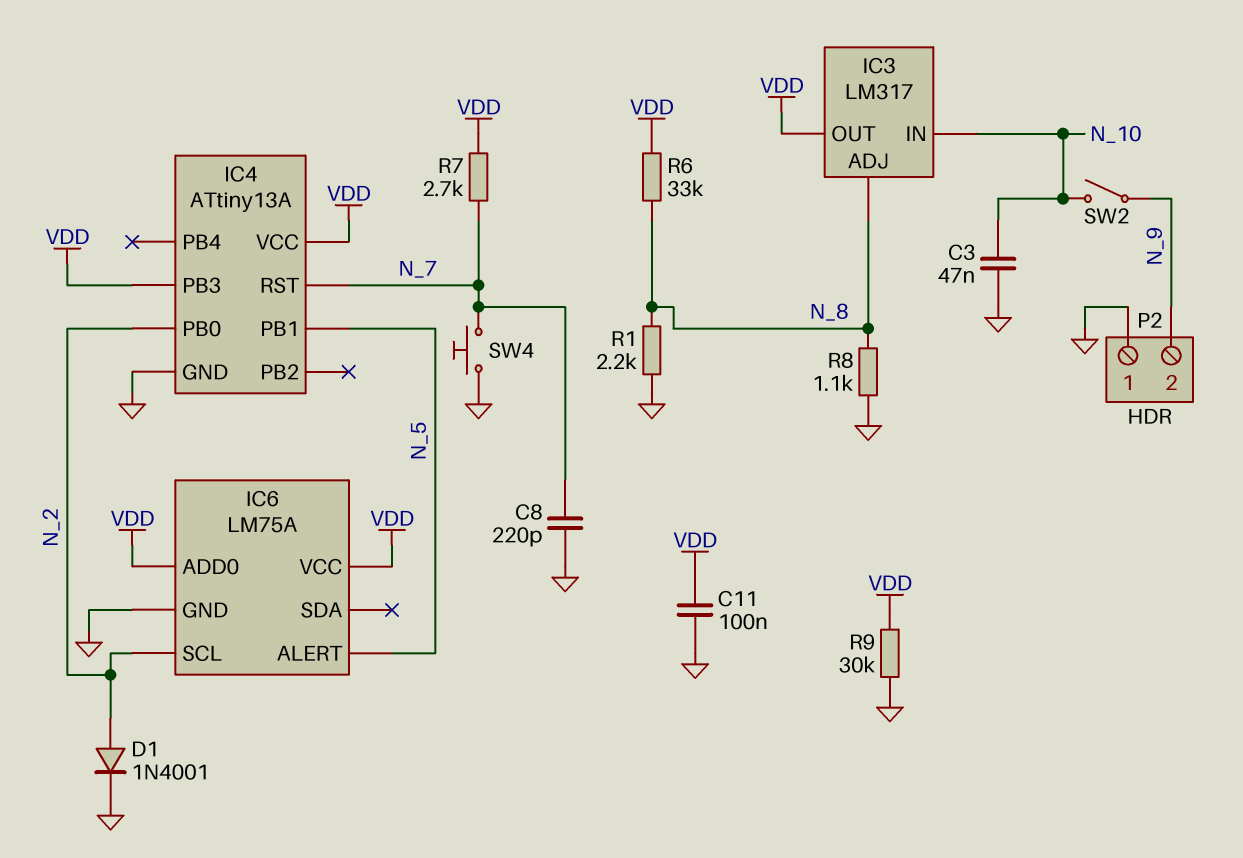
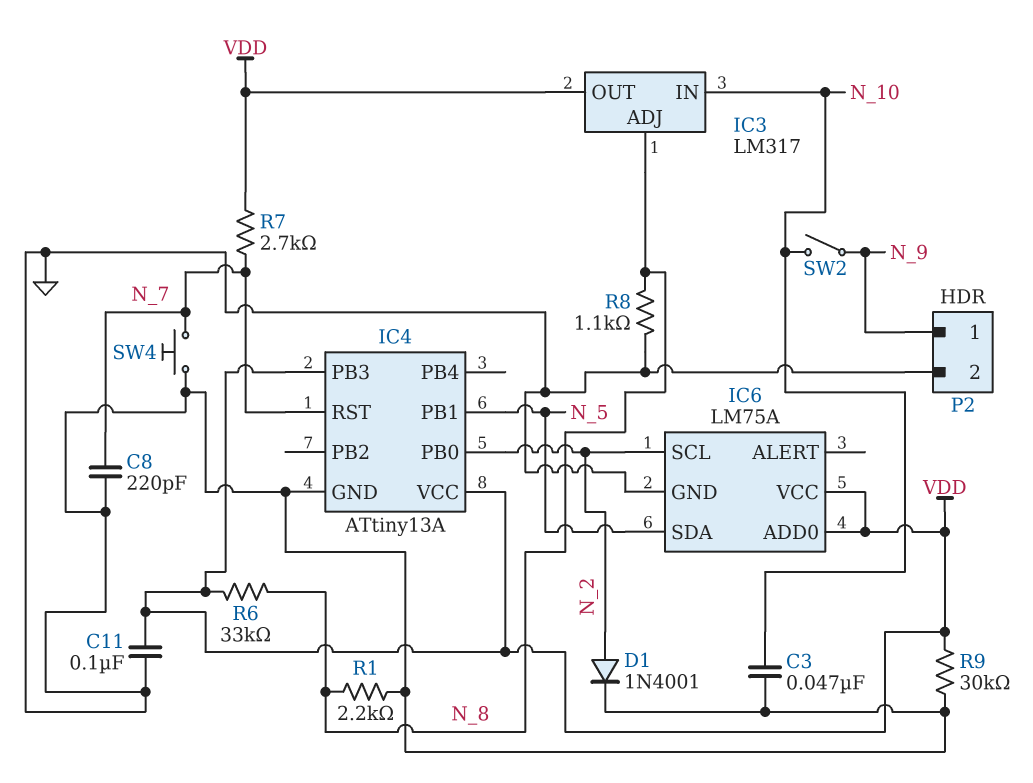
IC6 pin ALERT: N_5 -> none
IC6 pin SDA: none -> N_5
P2 pin 1: GND -> N_9
P2 pin 2: N_9 -> GND

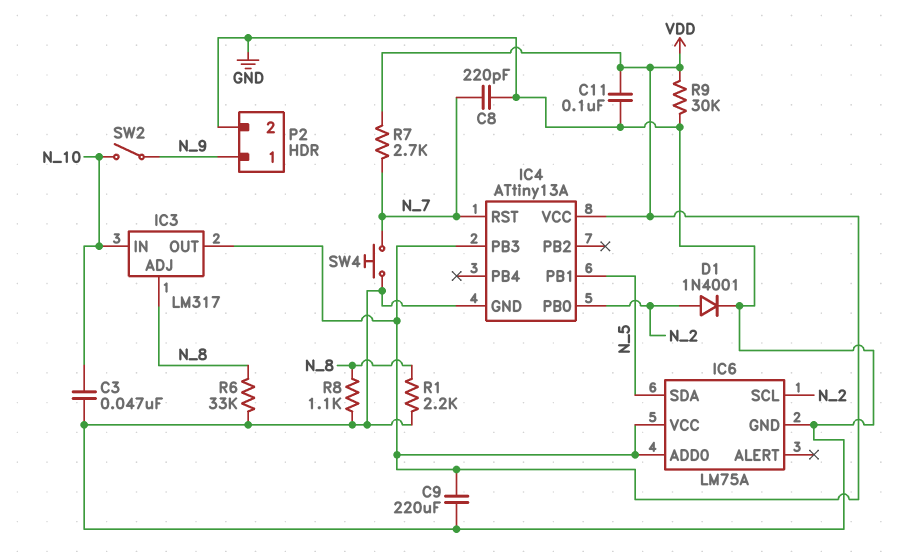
C9: none -> 220uF (GND, VDD)
R6: 33k (N_8, VDD) -> 33k (GND, N_8)

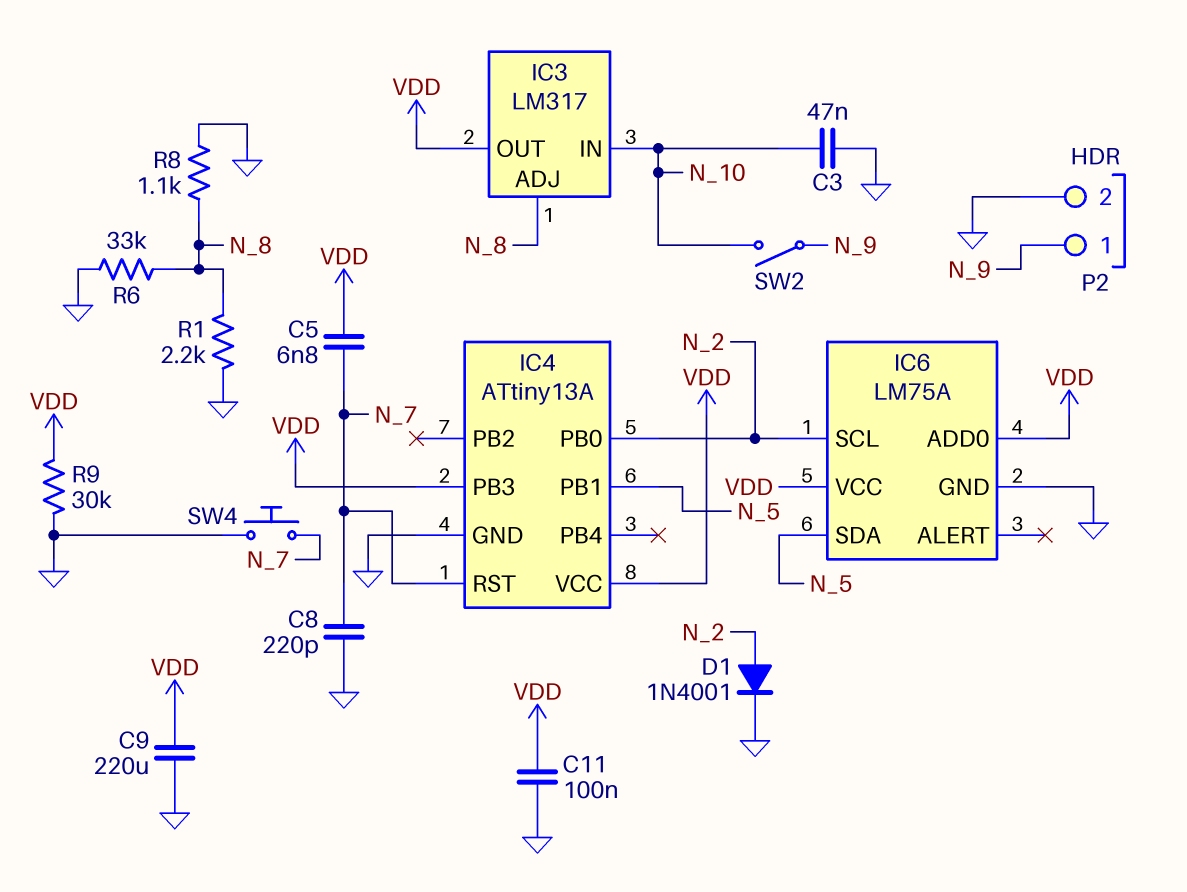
C5: none -> 6.8nF (N_7, VDD)
R7: 2.7k (N_7, VDD) -> none

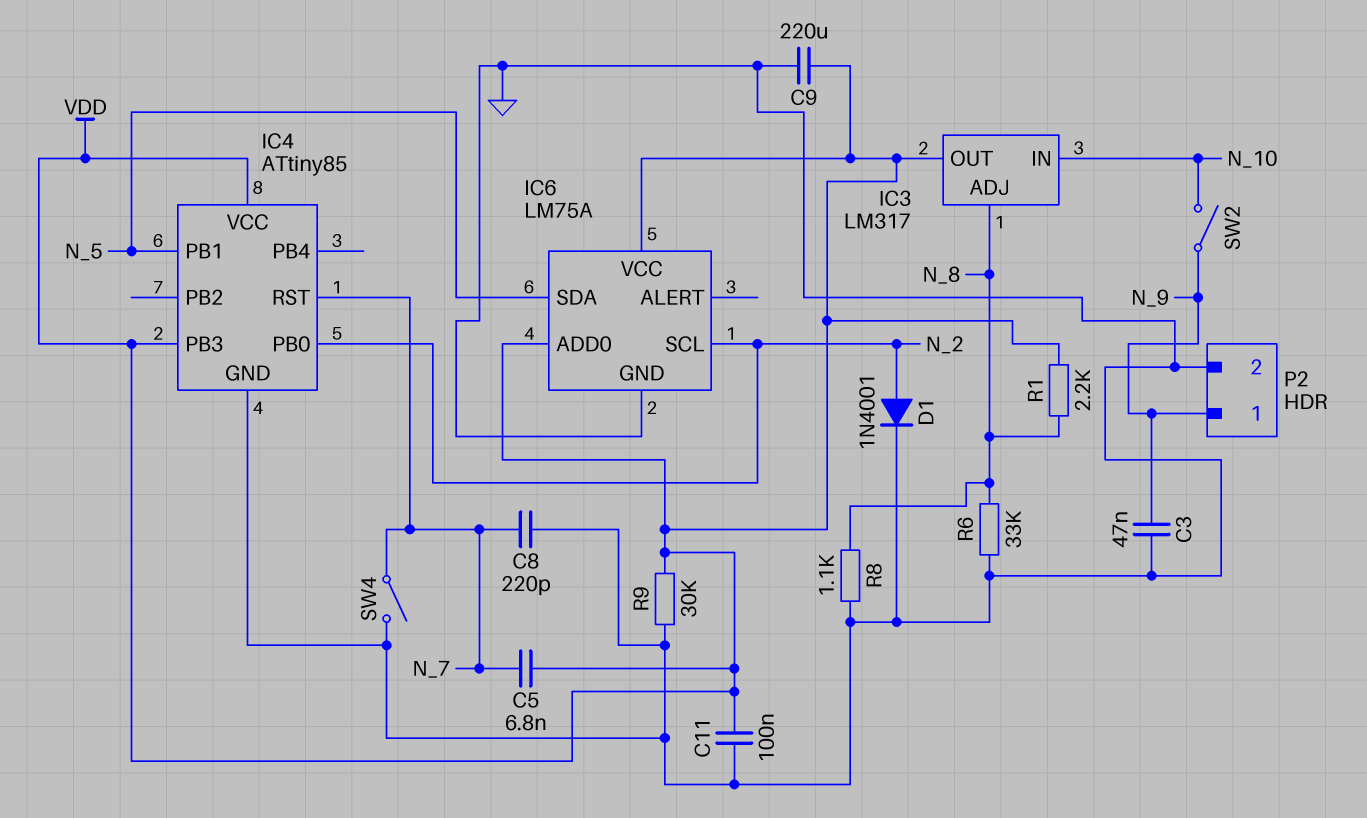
C3: 47nF (GND, N_10) -> 47nF (GND, N_9)
IC4: ATtiny13A -> ATtiny85
R1: 2.2k (GND, N_8) -> 2.2k (N_8, VDD)
SW4: button (GND, N_7) -> switch (GND, N_7)

